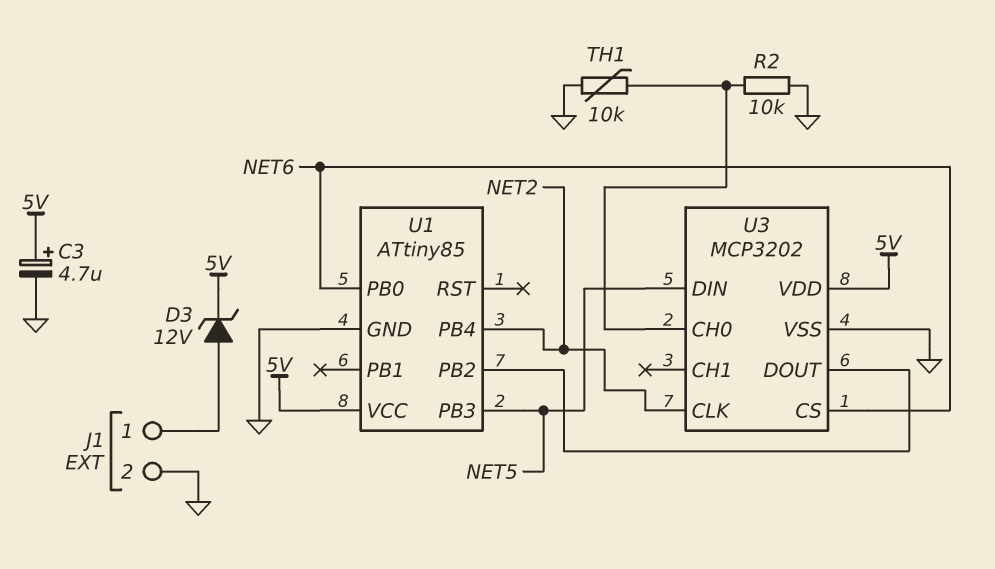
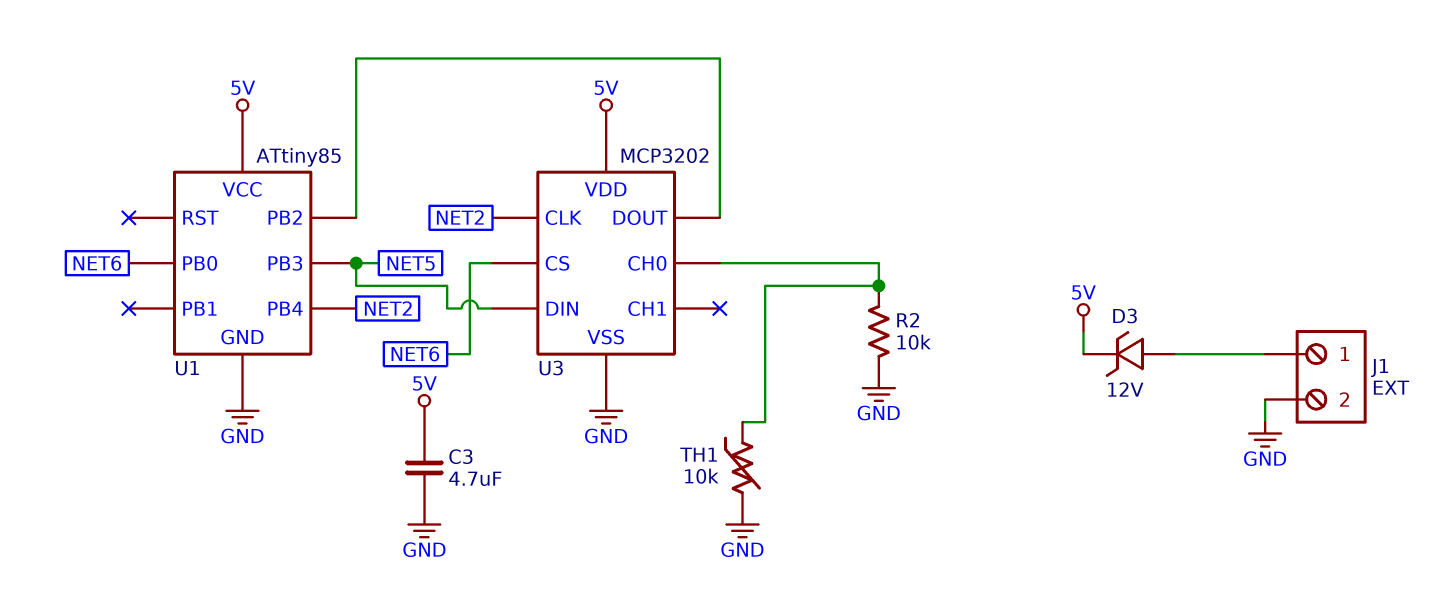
C3: 4.7uF (plus 5V, minus GND) -> 4.7uF (5V, GND)

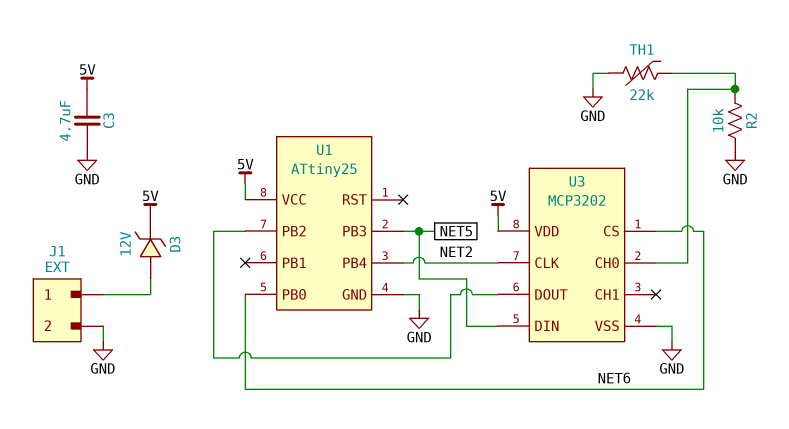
TH1: 10k (GND, U3/CH0) -> 22k (GND, U3/CH0)
U1: ATtiny85 -> ATtiny25

